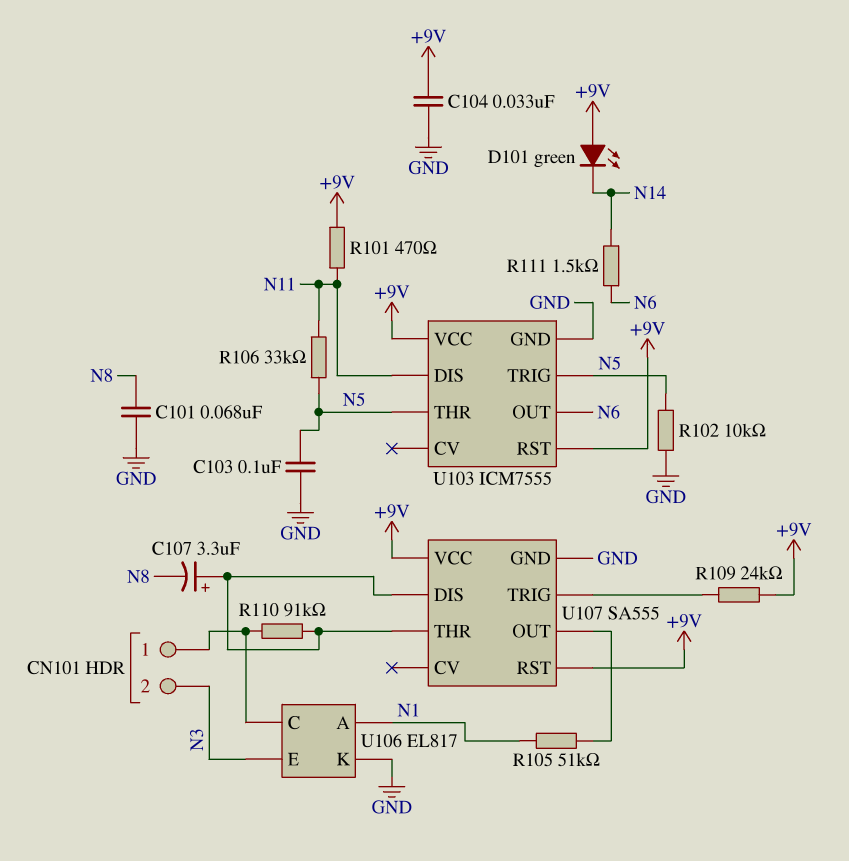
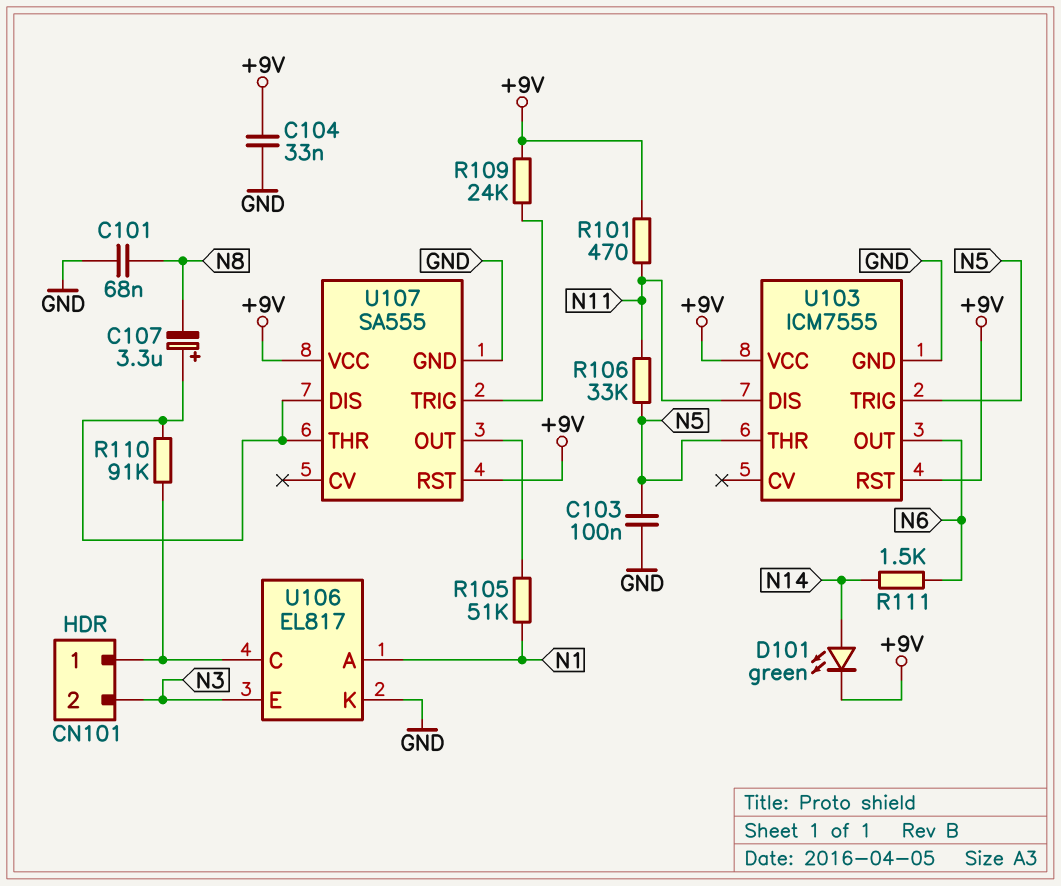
D101: LED green (A +9V, K N14) -> LED green (A N14, K +9V)
R102: 10k (GND, N5) -> none

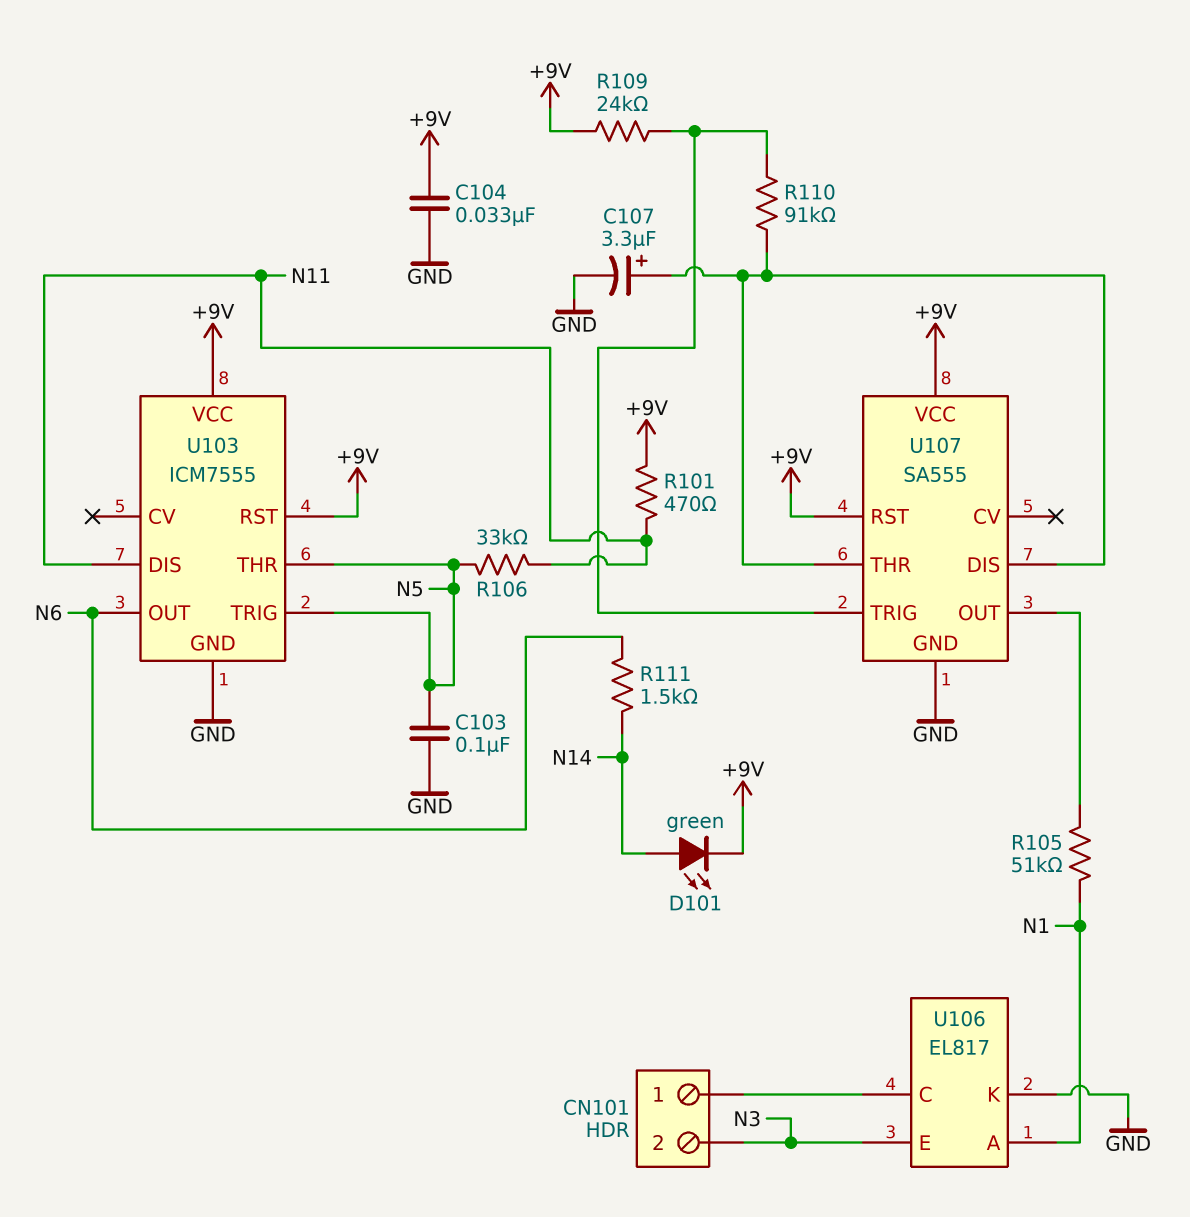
C101: 68nF (GND, N8) -> none
C107: 3.3uF (plus U107/DIS, minus N8) -> 3.3uF (plus U107/DIS, minus GND)
R110: 91k (CN101/1, U107/DIS) -> 91k (U107/DIS, U107/TRIG)

